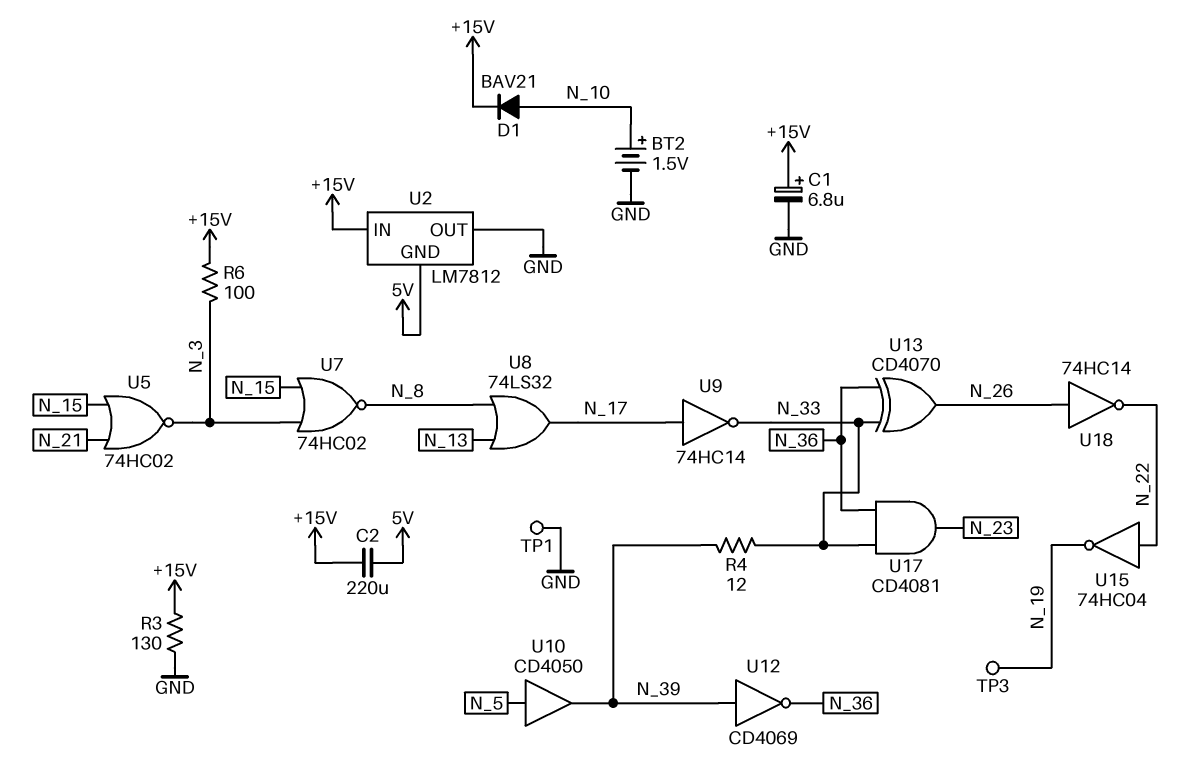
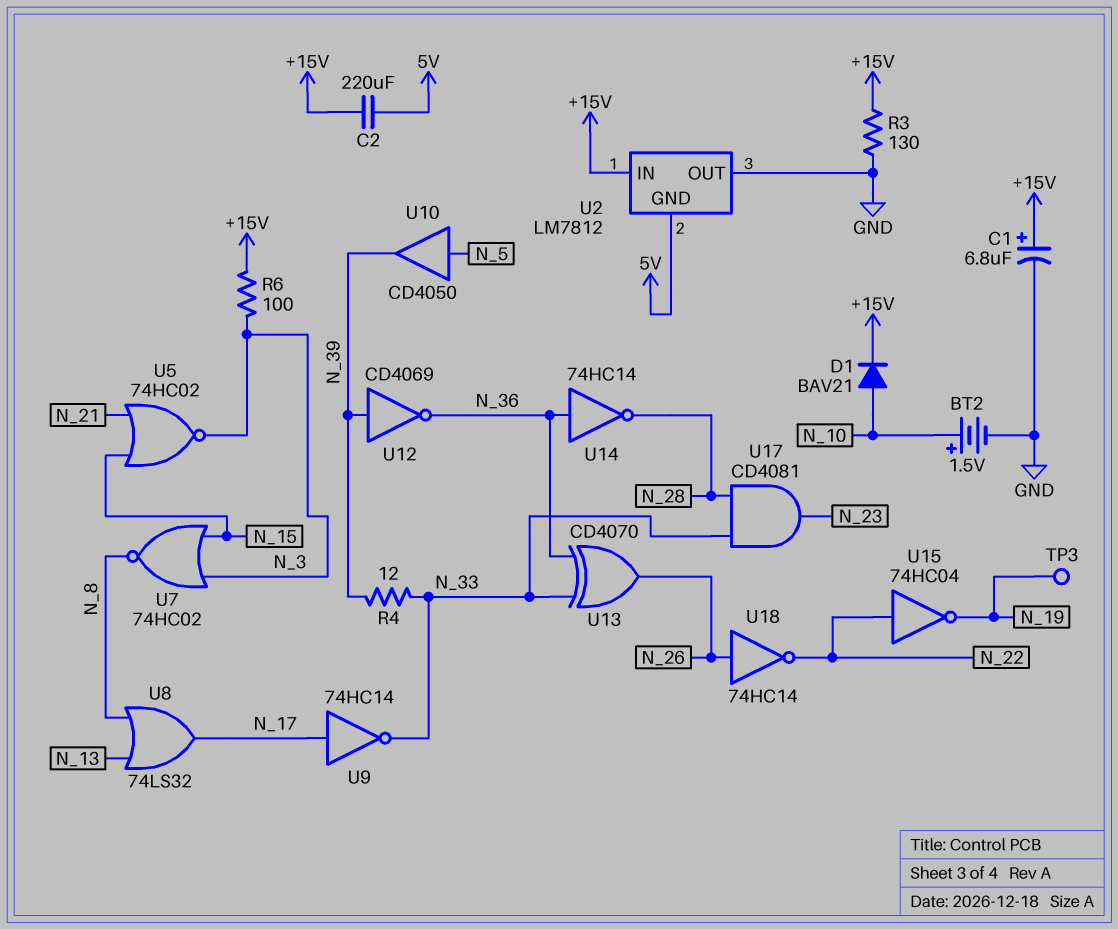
TP1: test point (GND) -> none
U14: none -> NOT 74HC14 (in N_36, out N_28)
U17: AND CD4081 (in N_33, in N_36, out N_23) -> AND CD4081 (in N_28, in N_33, out N_23)

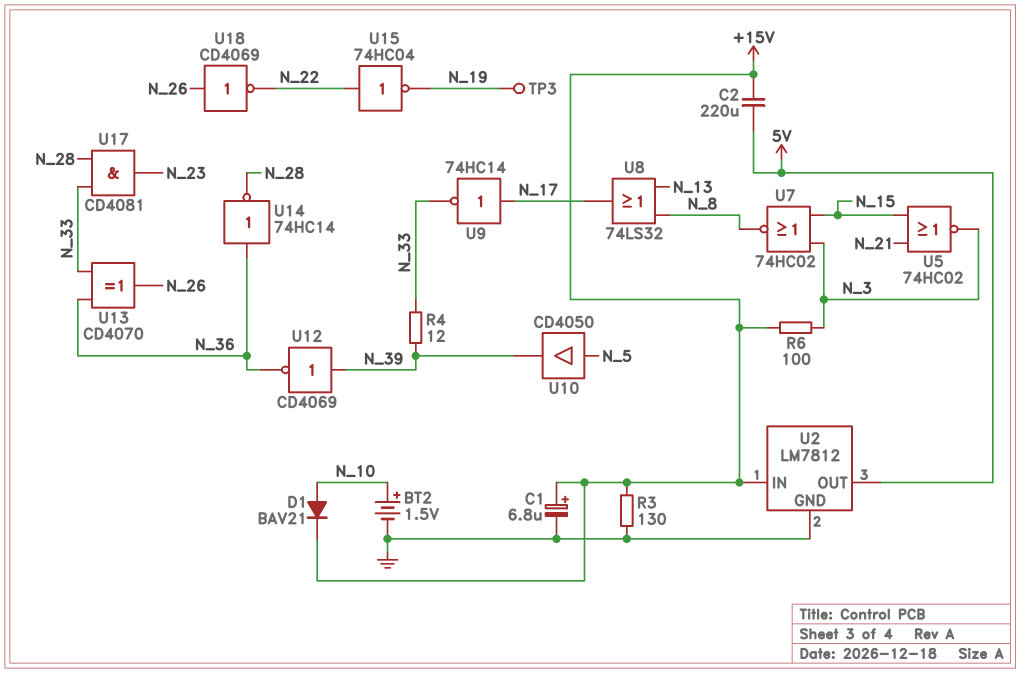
U2 pin GND: 5V -> GND
U2 pin OUT: GND -> 5V
U18: NOT 74HC14 (in N_26, out N_22) -> NOT CD4069 (in N_26, out N_22)

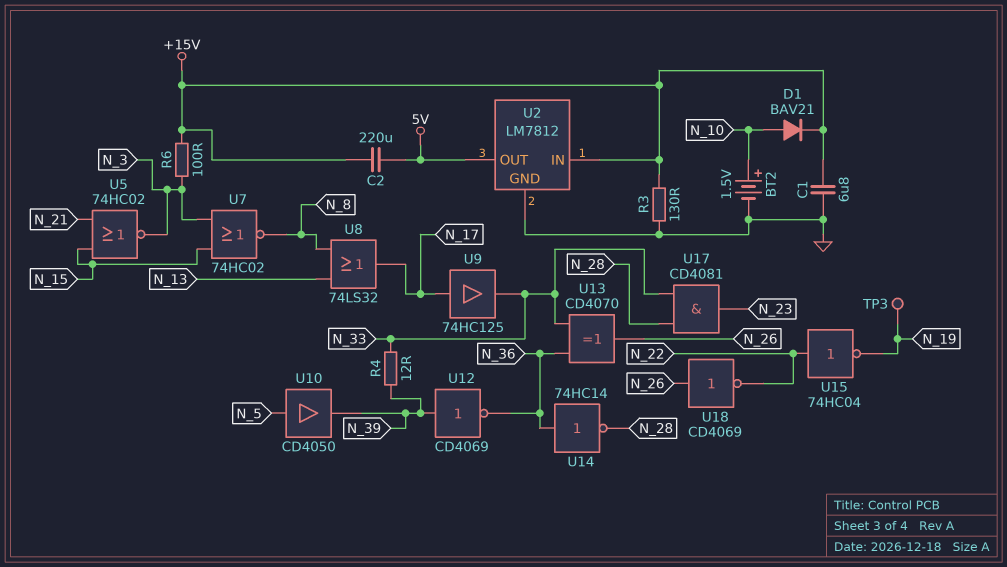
C1: 6.8uF (plus +15V, minus GND) -> 6.8uF (+15V, GND)
U9: NOT 74HC14 (in N_17, out N_33) -> buffer 74HC125 (in N_17, out N_33)

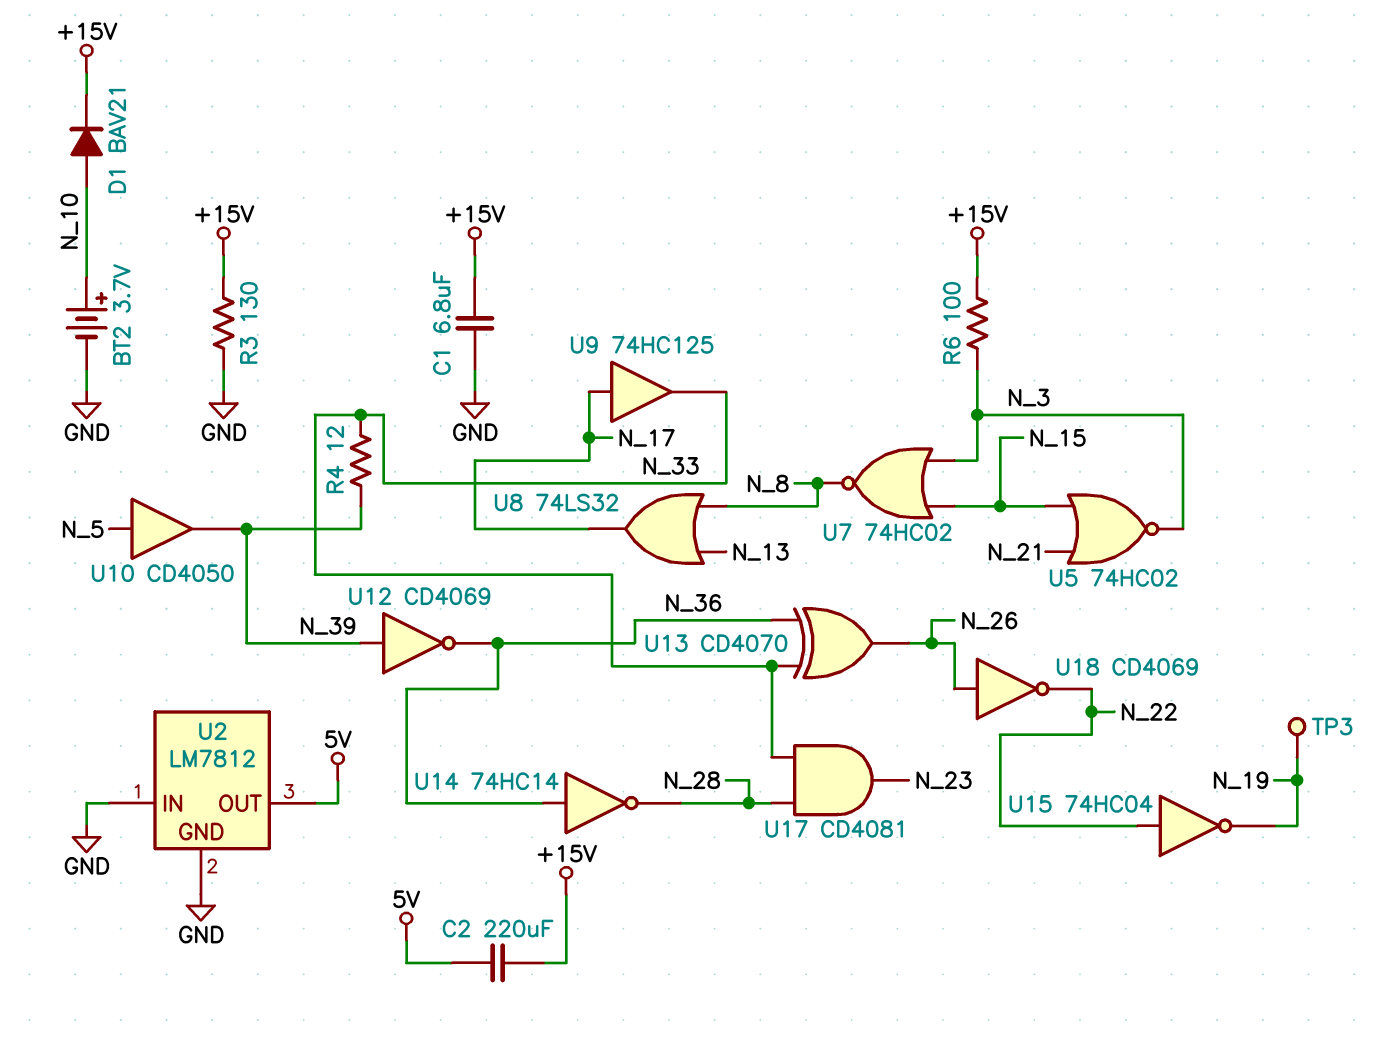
BT2: 1.5V (plus N_10, minus GND) -> 3.7V (plus N_10, minus GND)
U2 pin IN: +15V -> GND

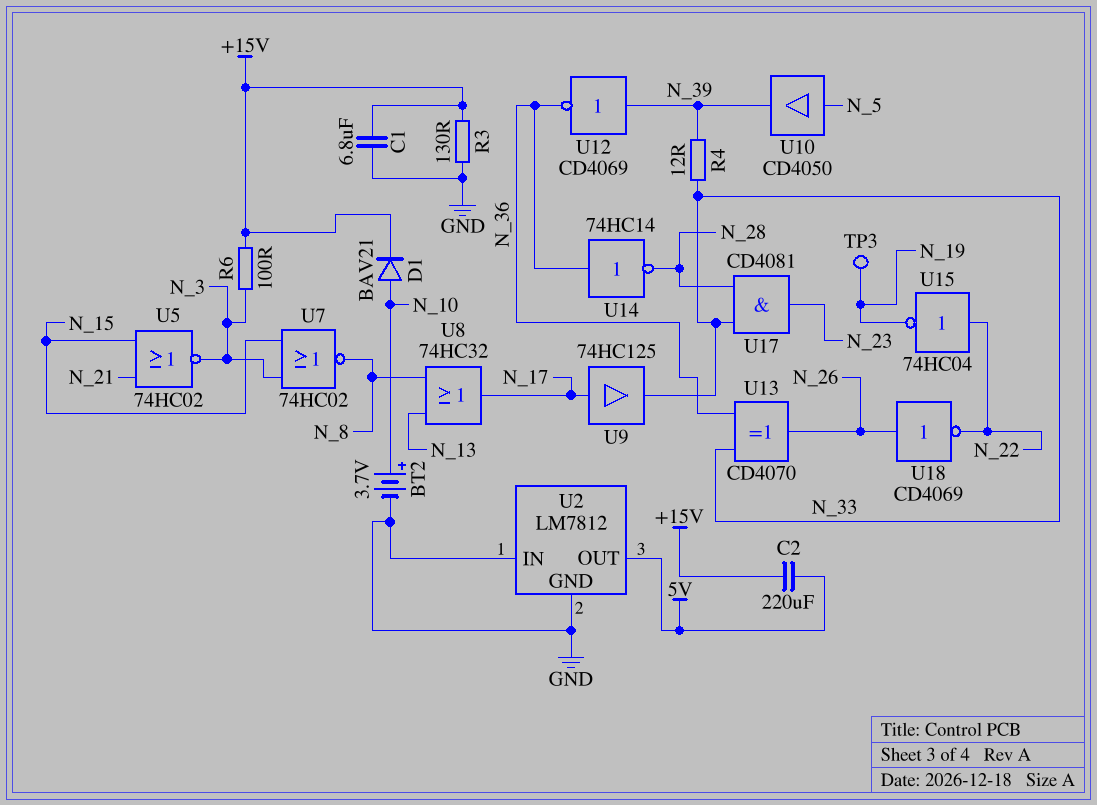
U8: OR 74LS32 (in N_8, in N_13, out N_17) -> OR 74HC32 (in N_8, in N_13, out N_17)

